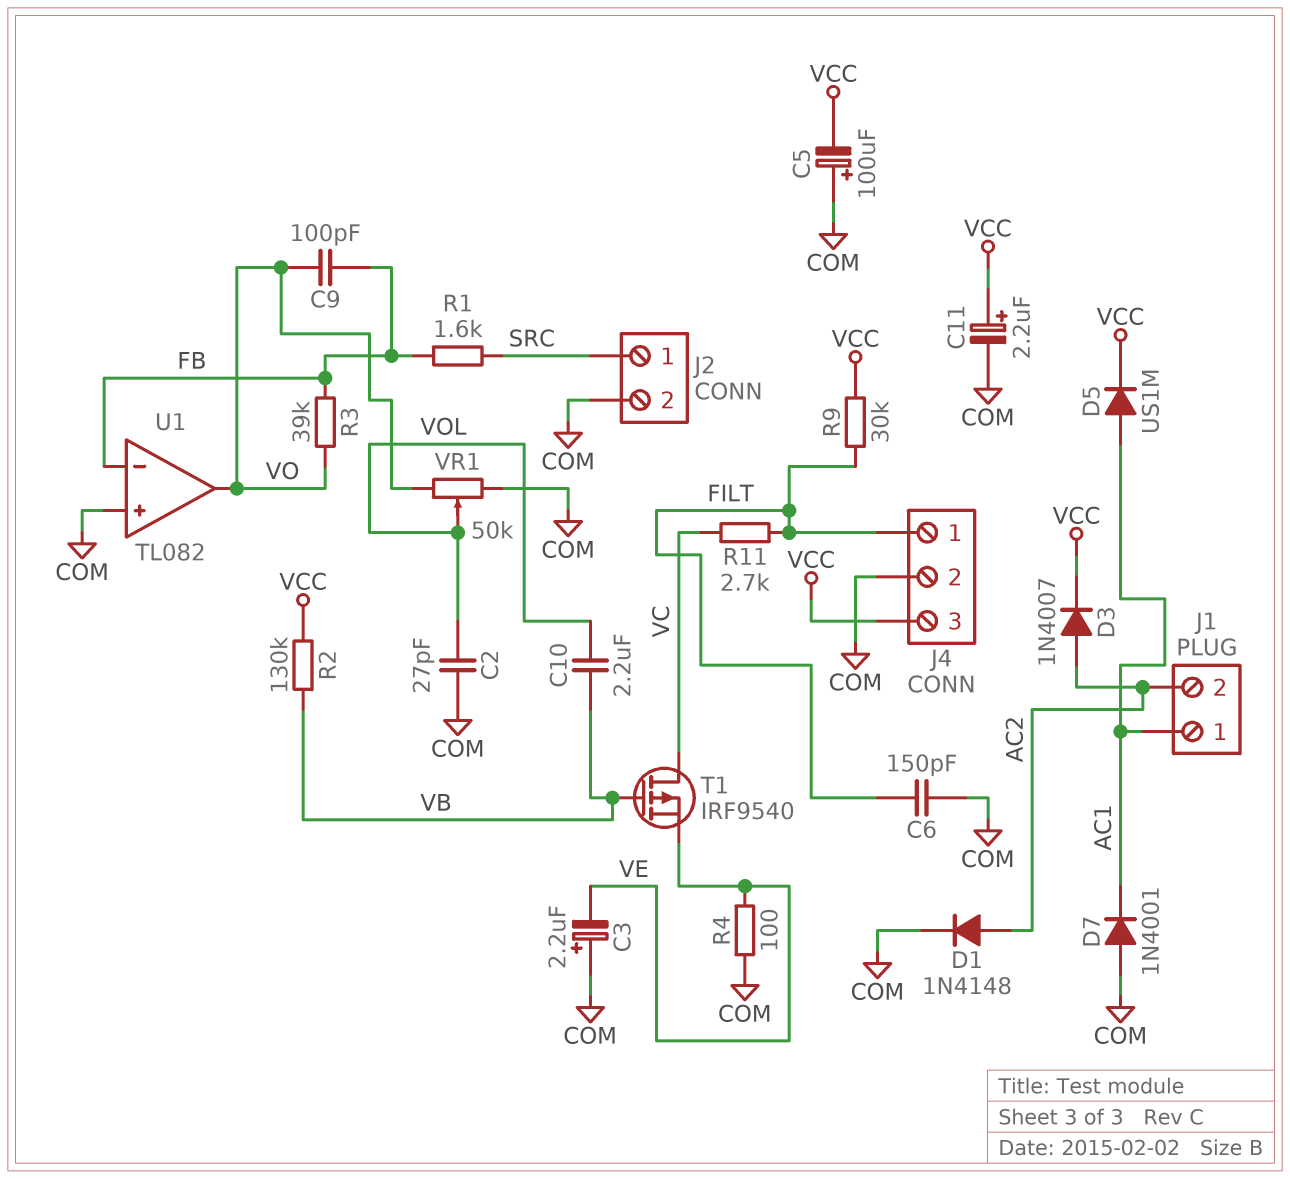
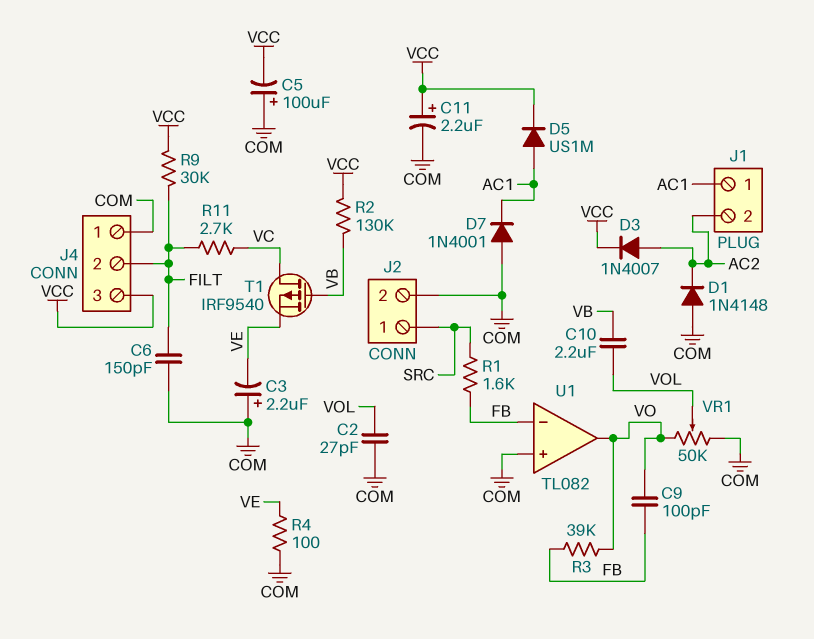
D1: diode 1N4148 (A AC2, K COM) -> diode 1N4148 (A COM, K AC2)
J4 pin 1: FILT -> COM
J4 pin 2: COM -> FILT

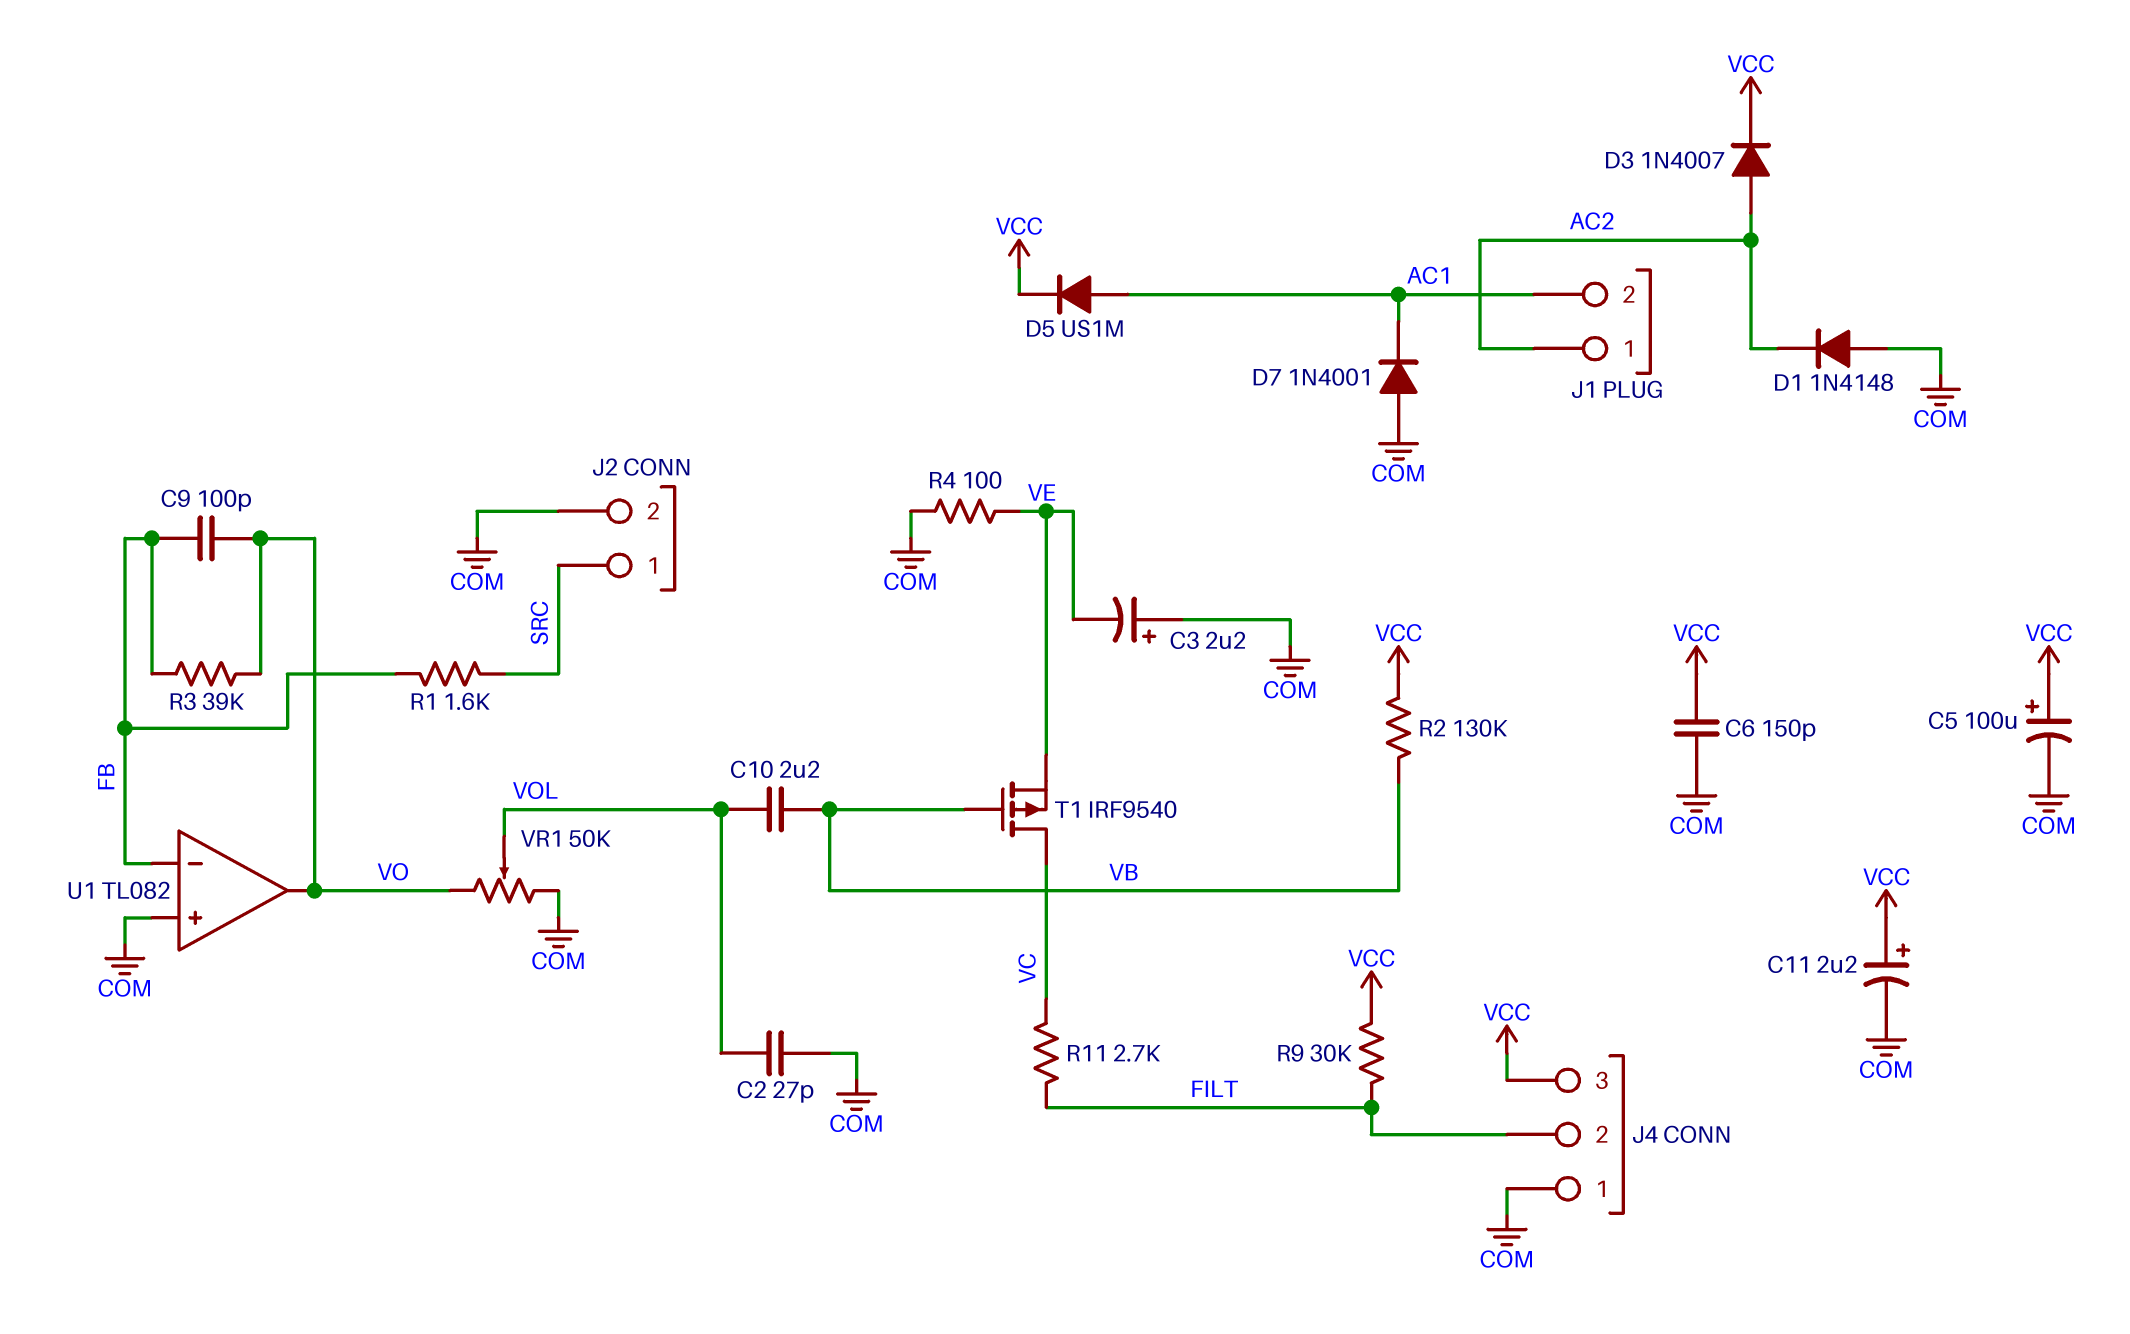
C5: 100uF (plus COM, minus VCC) -> 100uF (plus VCC, minus COM)
C6: 150pF (COM, FILT) -> 150pF (COM, VCC)
J1 pin 1: AC1 -> AC2
J1 pin 2: AC2 -> AC1

